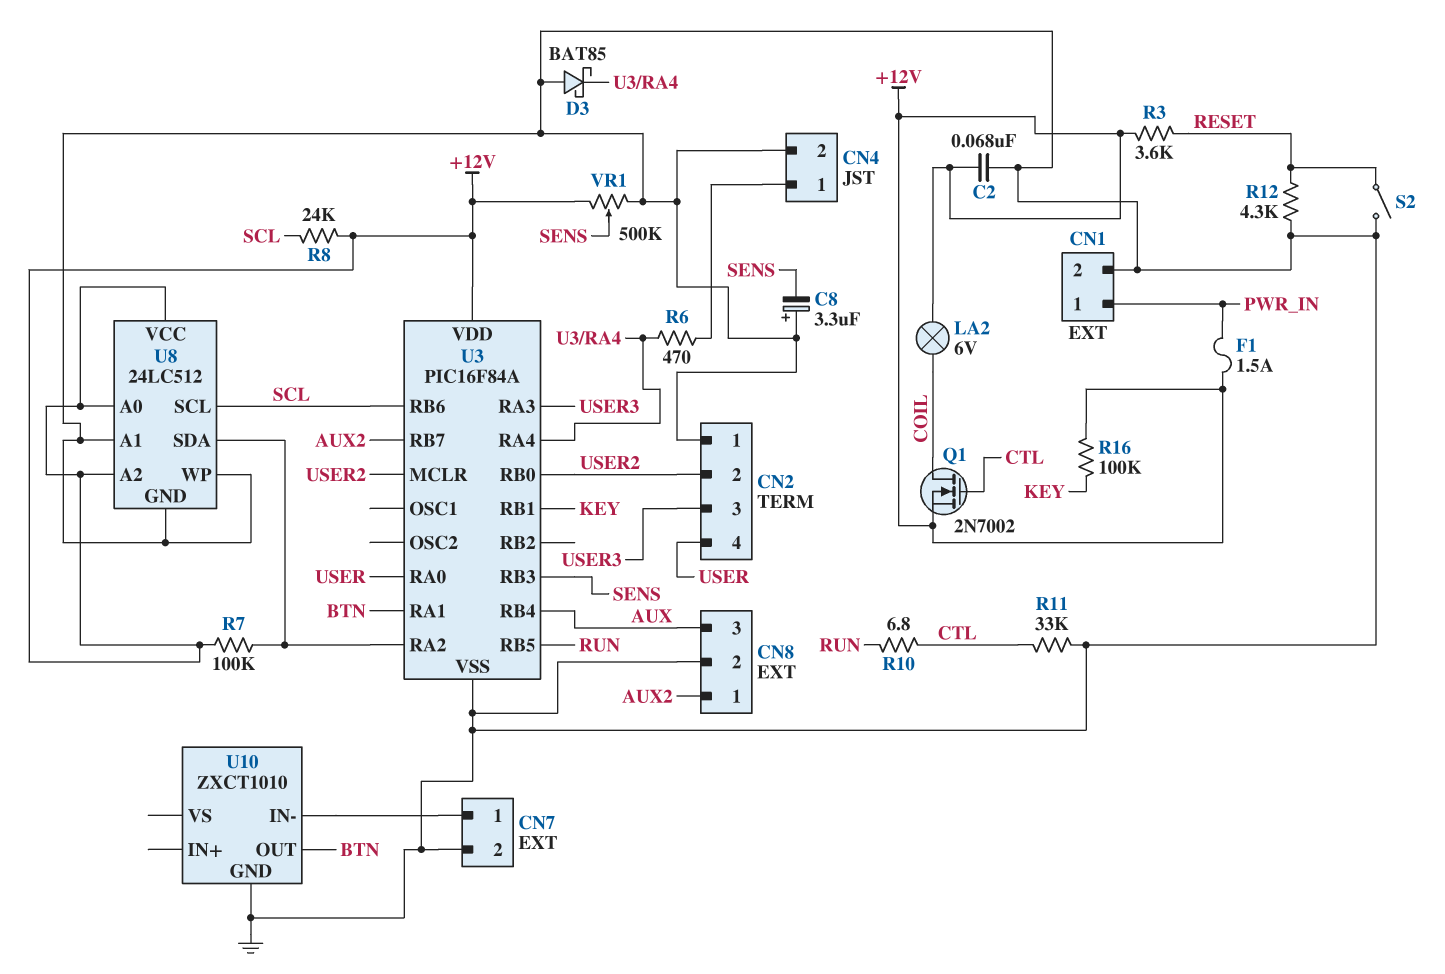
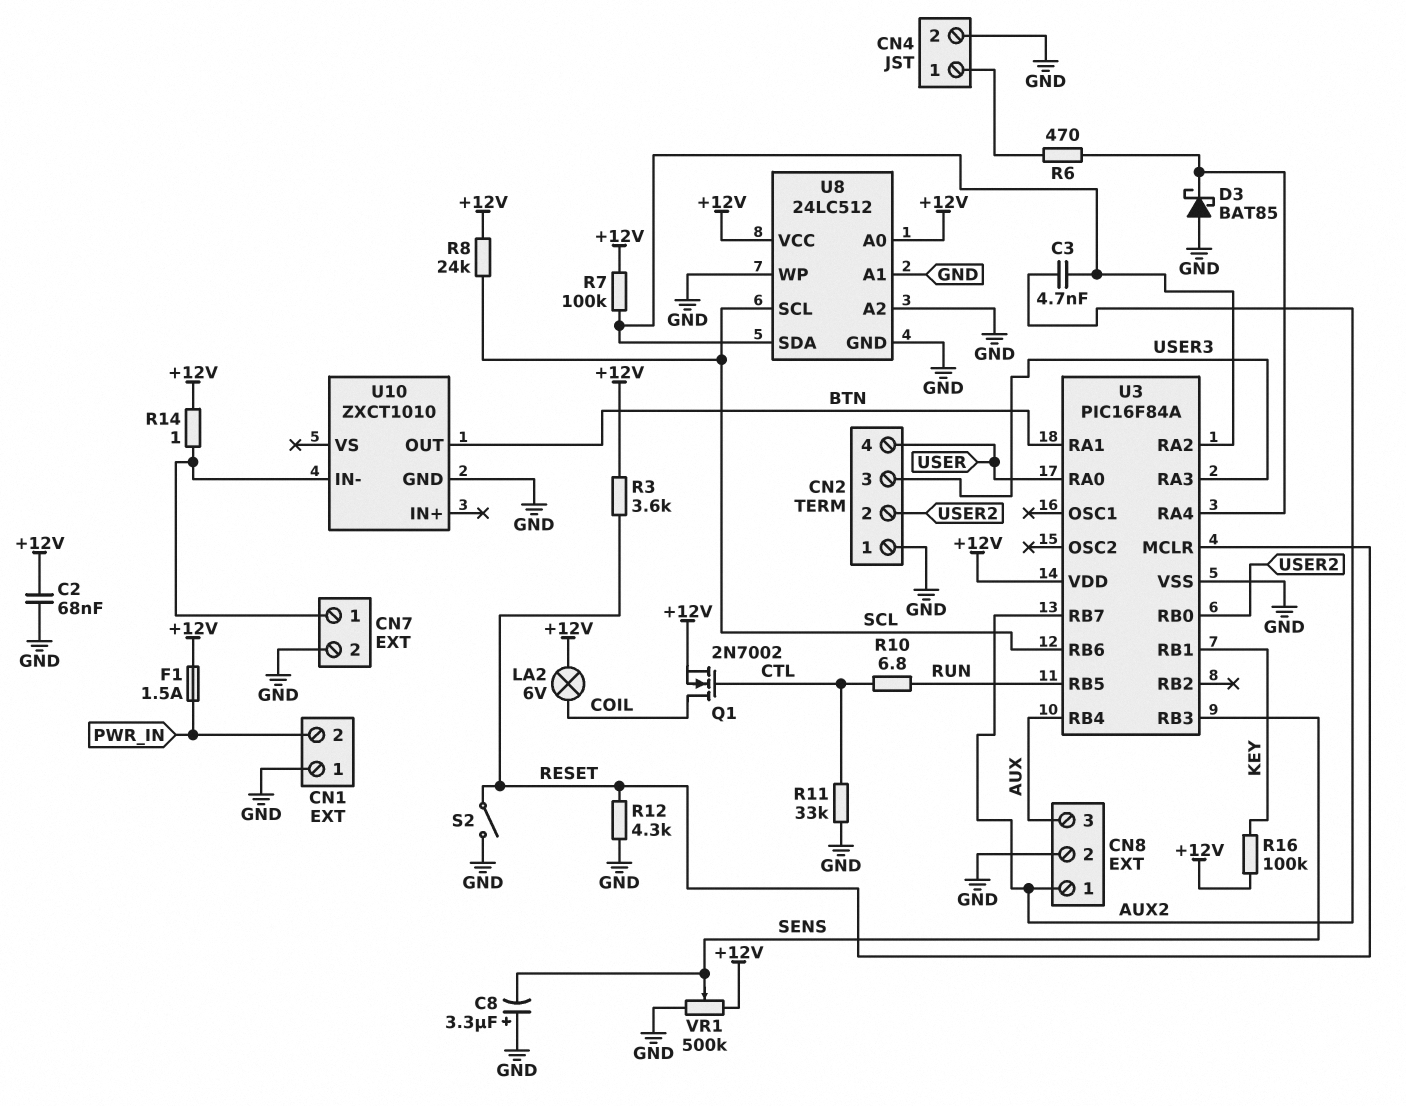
C3: none -> 4.7nF (AUX2, U3/RA2)
CN1 pin 1: PWR_IN -> GND
CN1 pin 2: GND -> PWR_IN
R14: none -> 1 (+12V, CN7/1)
U3 pin MCLR: USER2 -> RESET
U8 pin A2: +12V -> GND

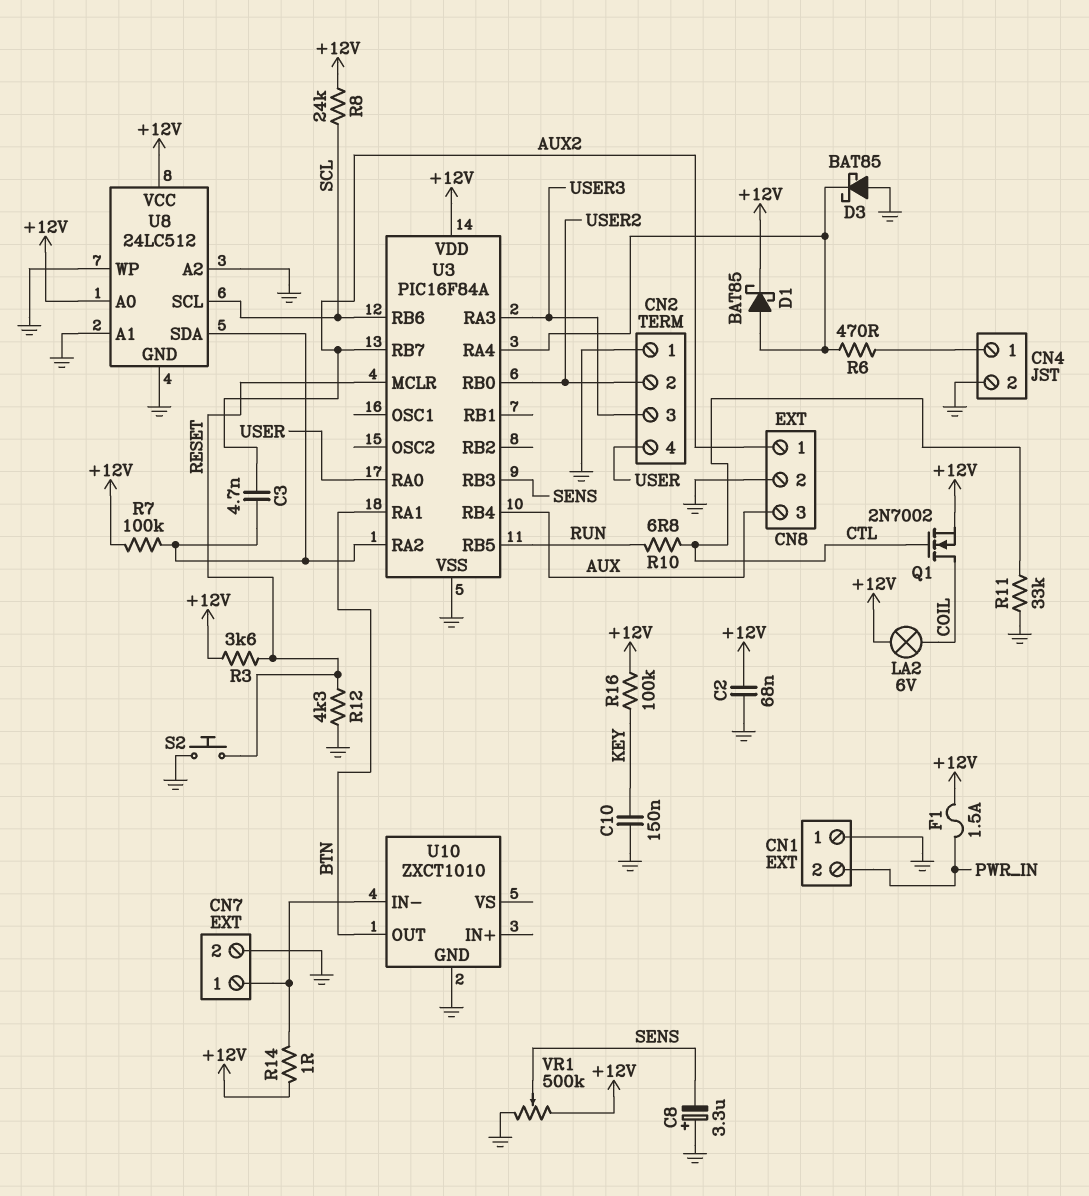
C10: none -> 150nF (GND, KEY)
D1: none -> schottky BAT85 (A U3/RA4, K +12V)
S2: switch (GND, RESET) -> button (GND, RESET)
U3 pin RB1: KEY -> none

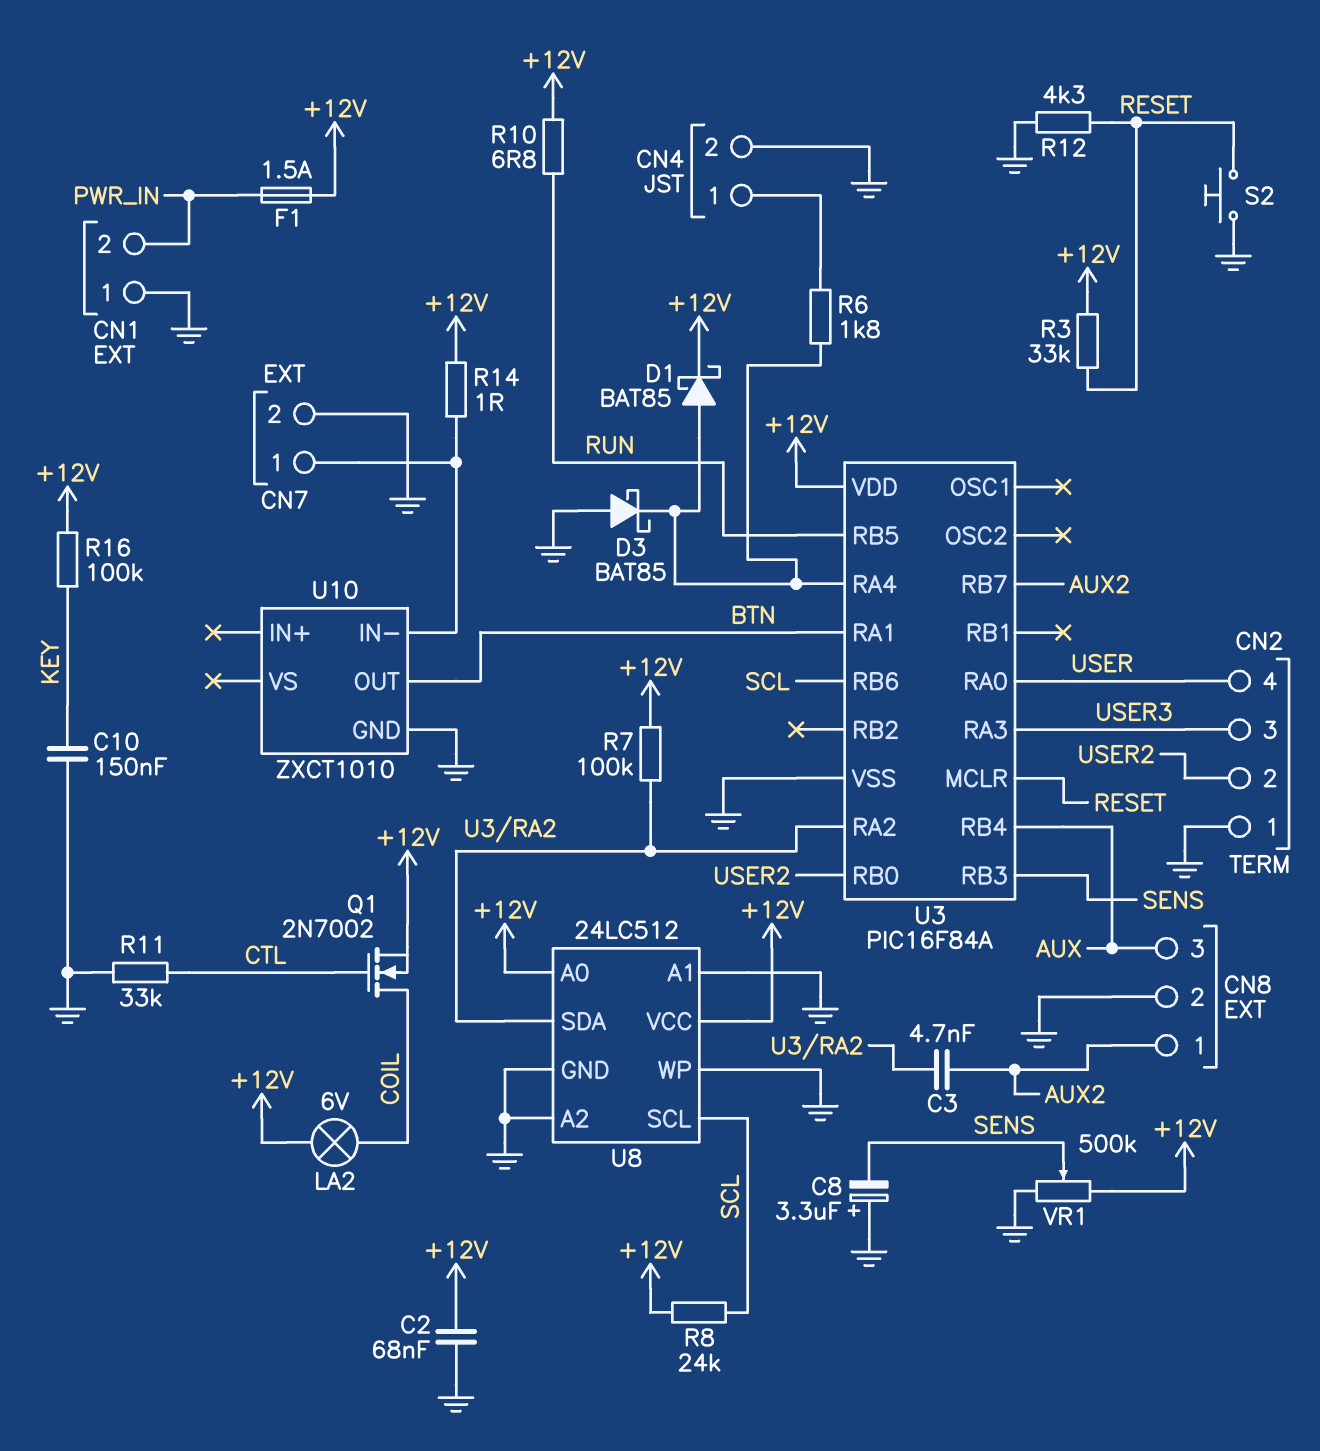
R3: 3.6k (+12V, RESET) -> 33k (+12V, RESET)
R6: 470 (CN4/1, U3/RA4) -> 1.8k (CN4/1, U3/RA4)
R10: 6.8 (CTL, RUN) -> 6.8 (+12V, RUN)

